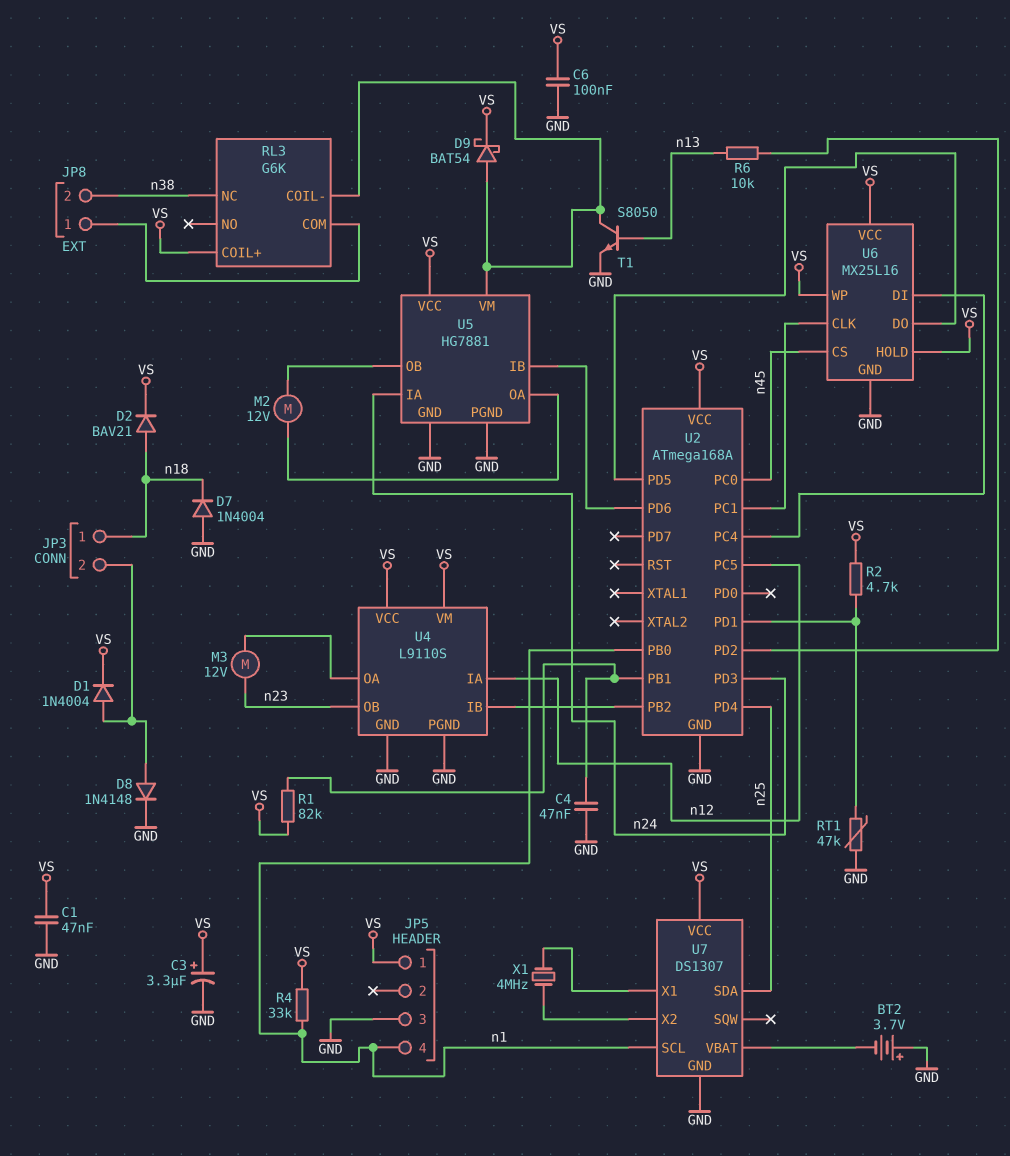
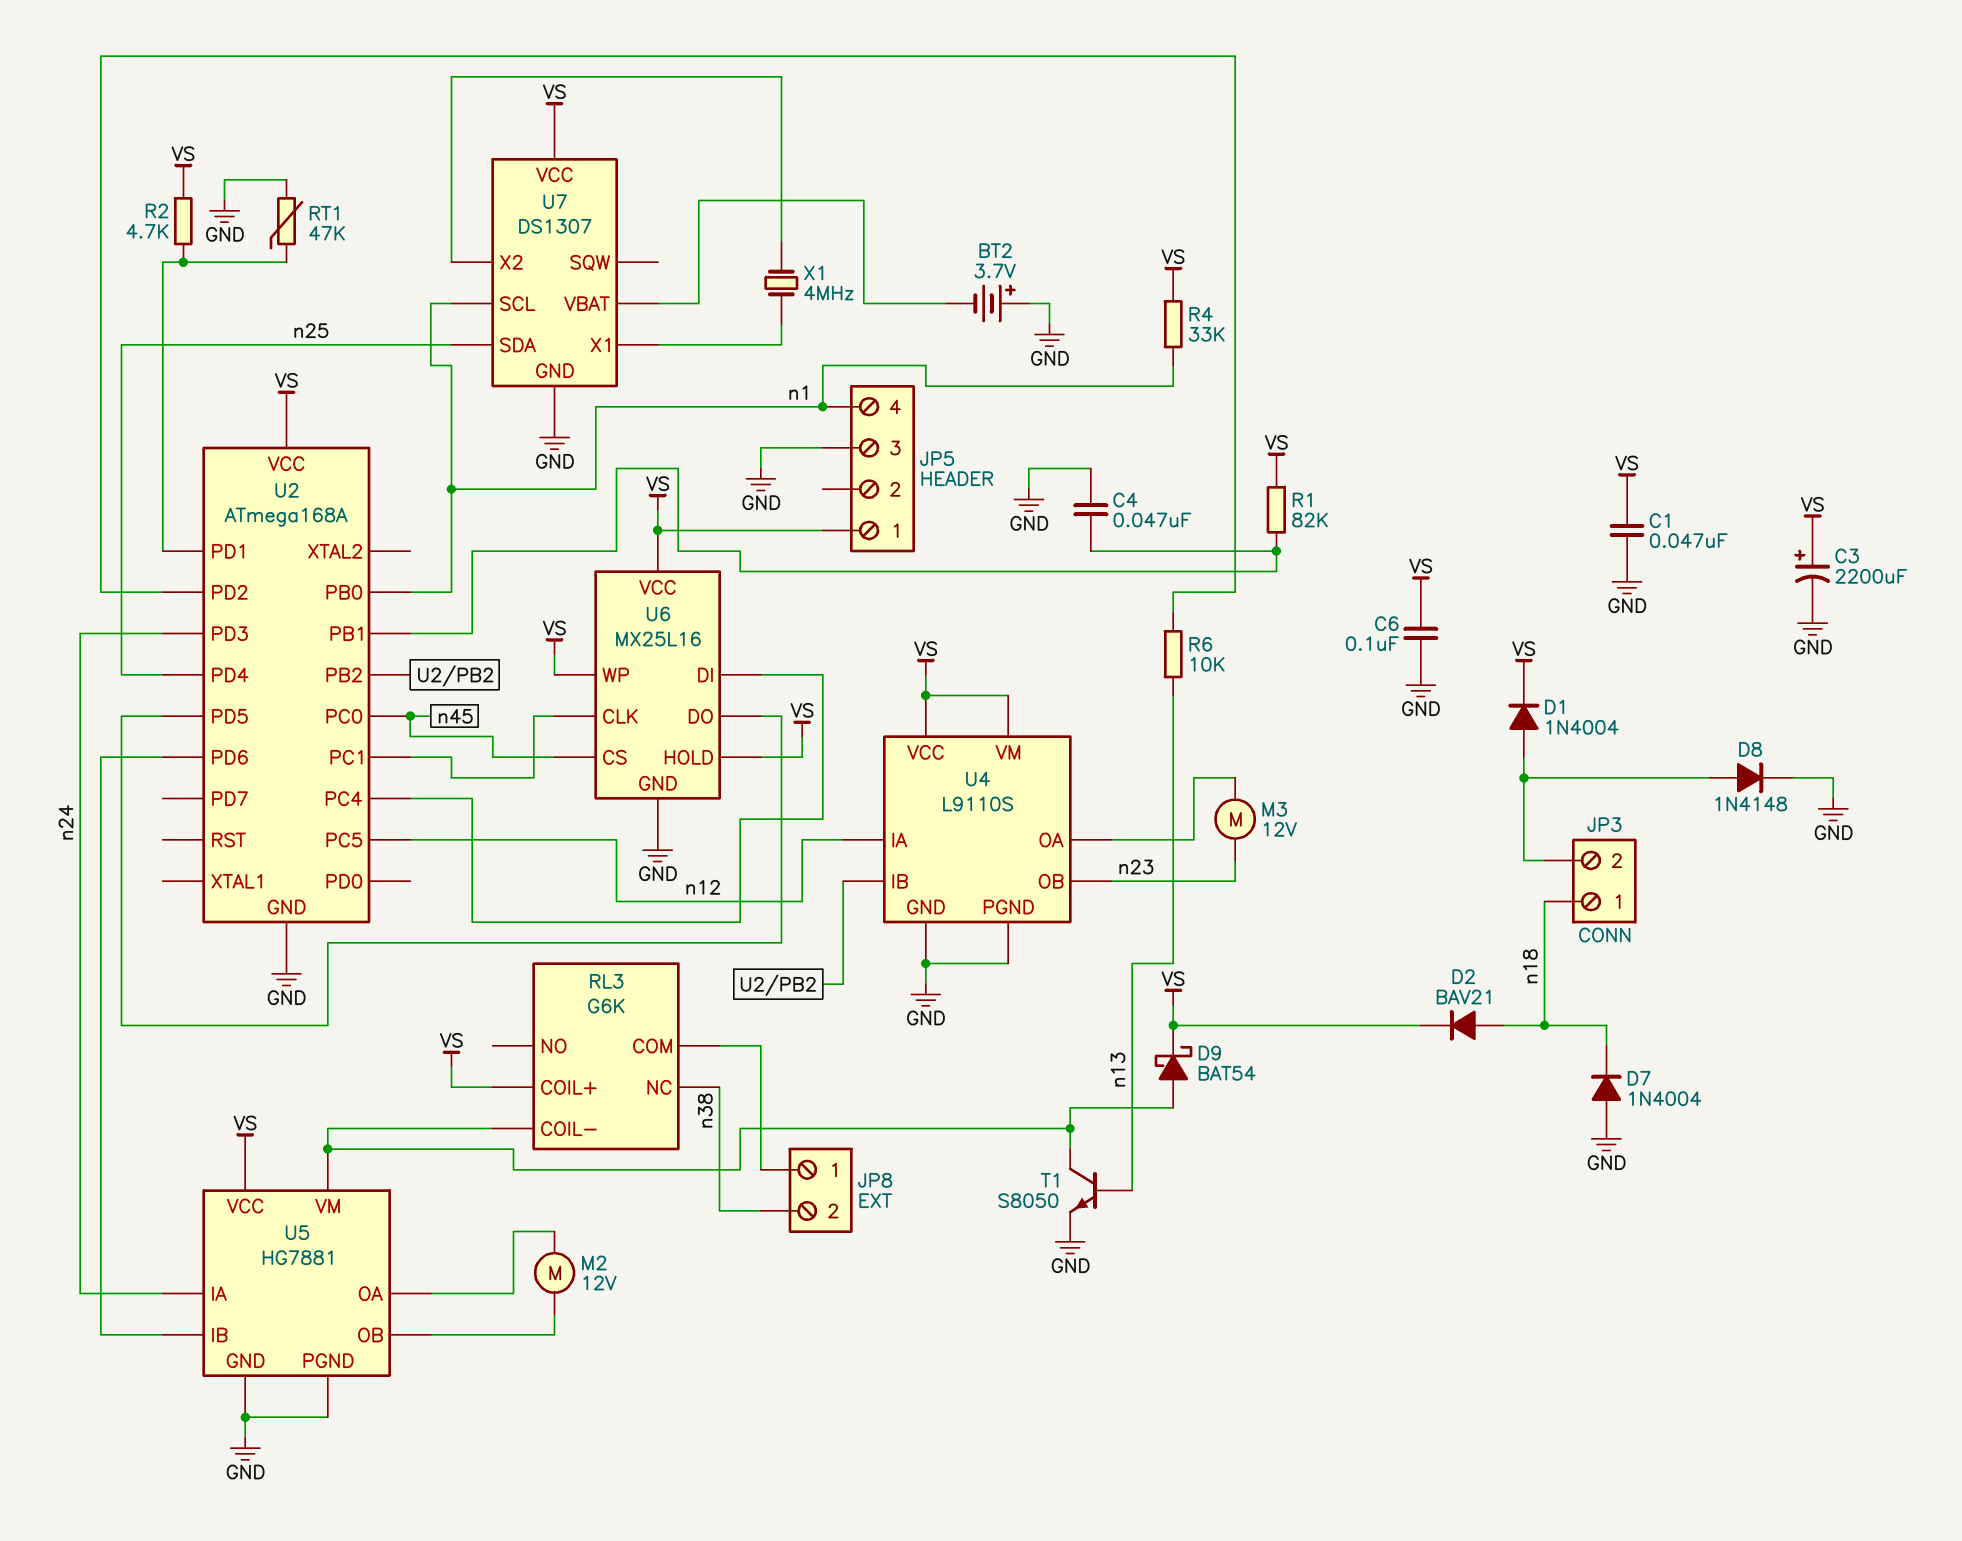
C3: 3.3uF (plus VS, minus GND) -> 2200uF (plus VS, minus GND)

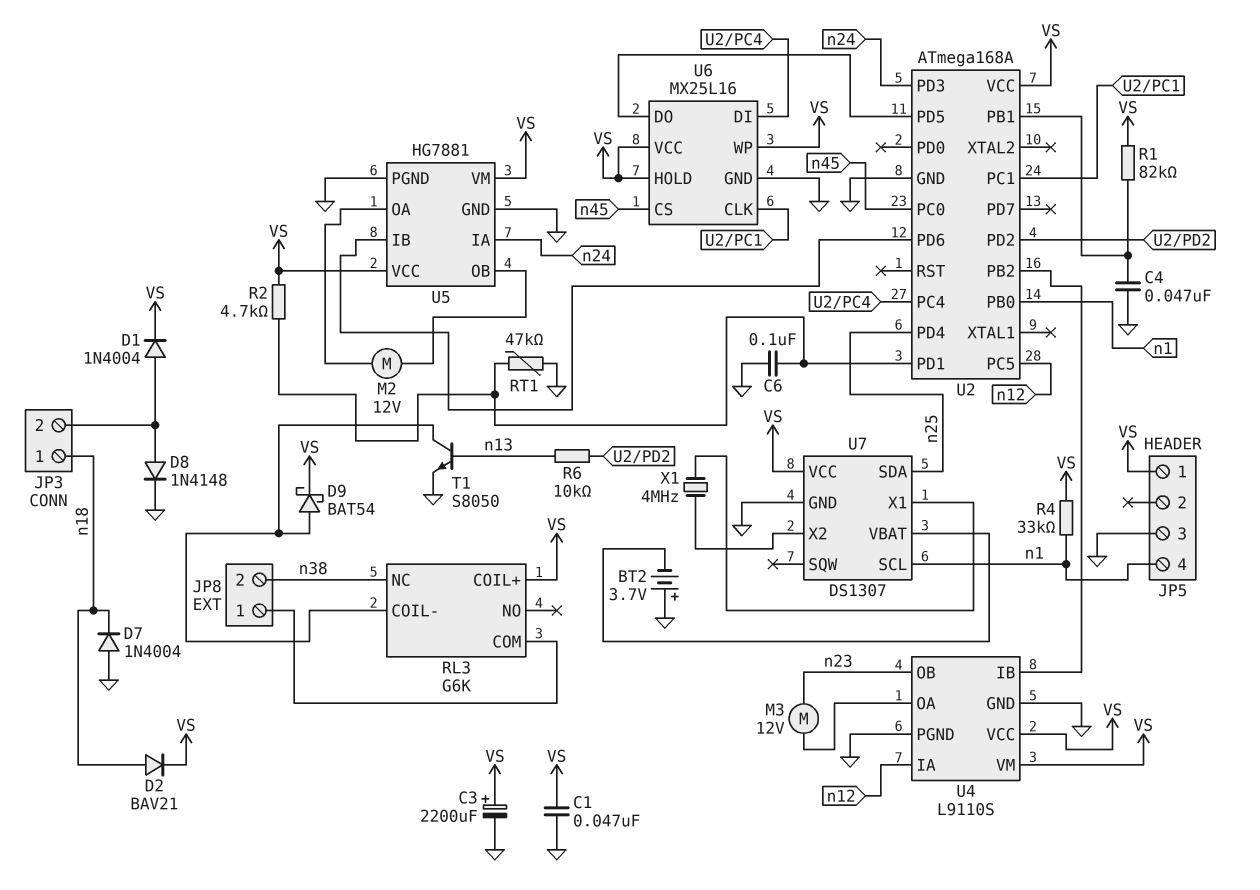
C6: 100nF (GND, VS) -> 100nF (GND, U2/PD1)
U5 pin VM: RL3/COIL- -> VS

